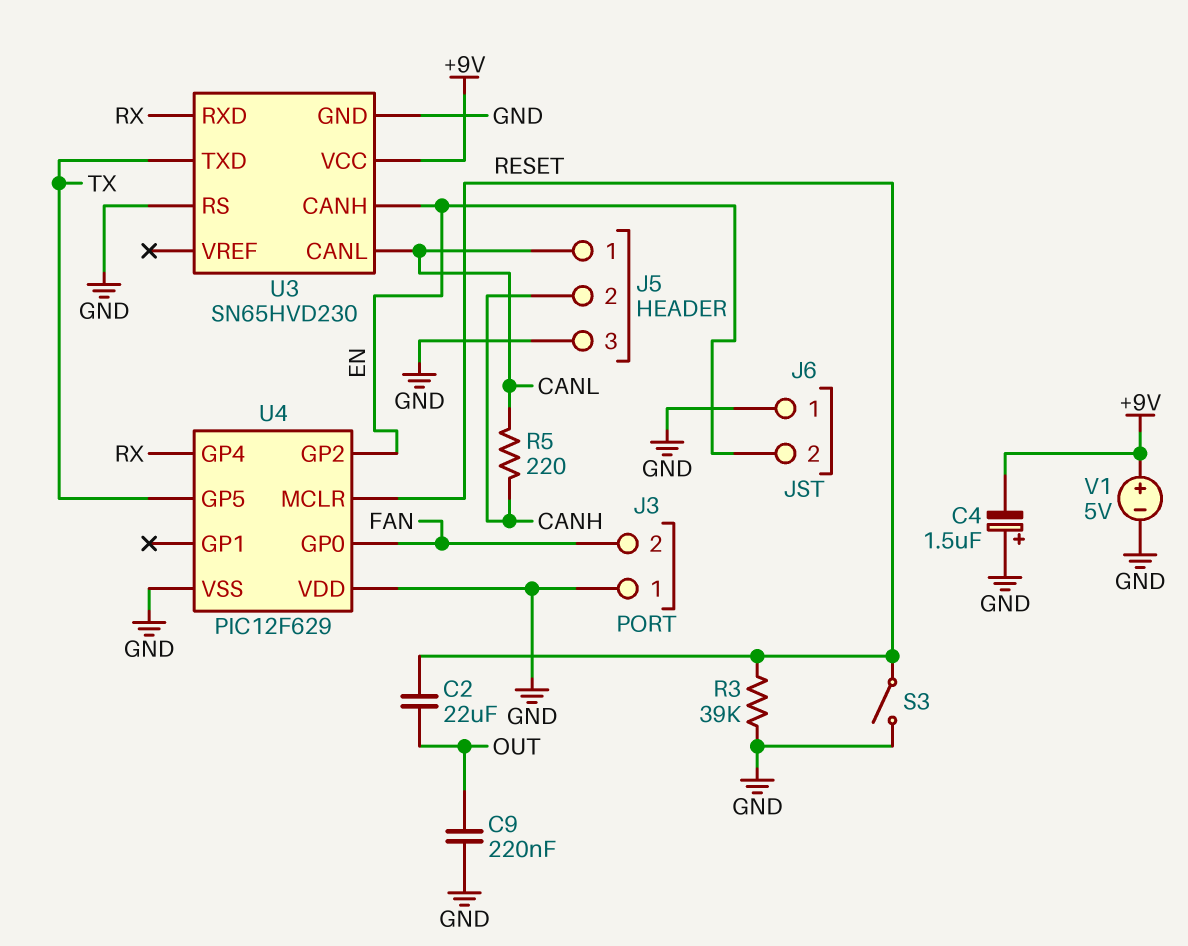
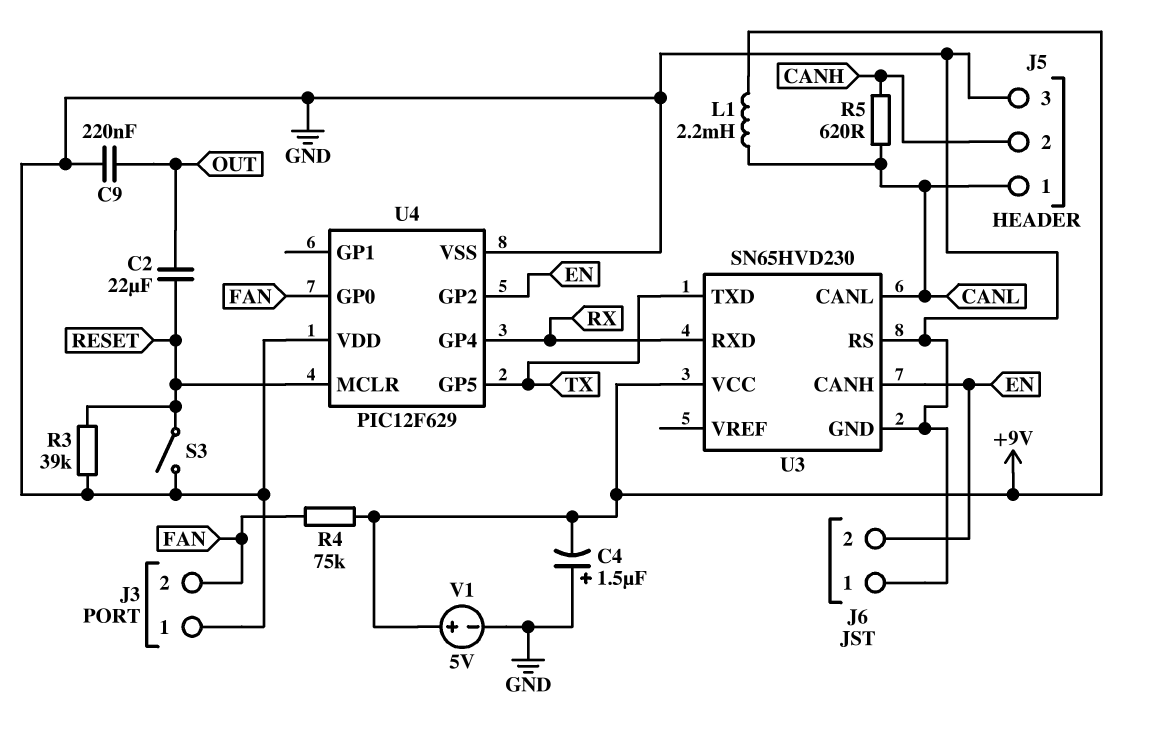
L1: none -> 2.2mH (+9V, CANL)
R4: none -> 75k (+9V, FAN)
R5: 220 (CANH, CANL) -> 620 (CANH, CANL)

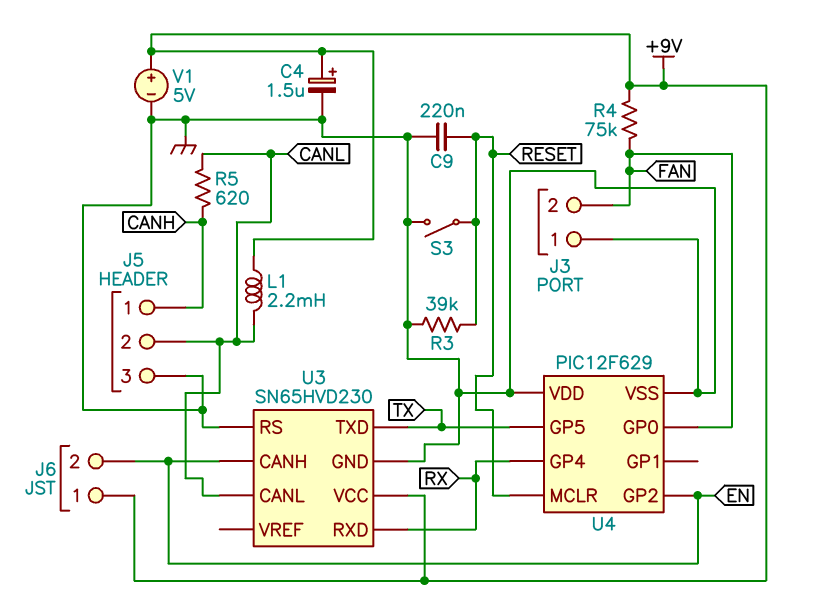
C2: 22uF (OUT, RESET) -> none
C4: 1.5uF (plus GND, minus +9V) -> 1.5uF (plus +9V, minus GND)
C9: 220nF (GND, OUT) -> 220nF (GND, RESET)
J5 pin 1: CANL -> CANH
J5 pin 2: CANH -> CANL
J6 pin 1: GND -> +9V

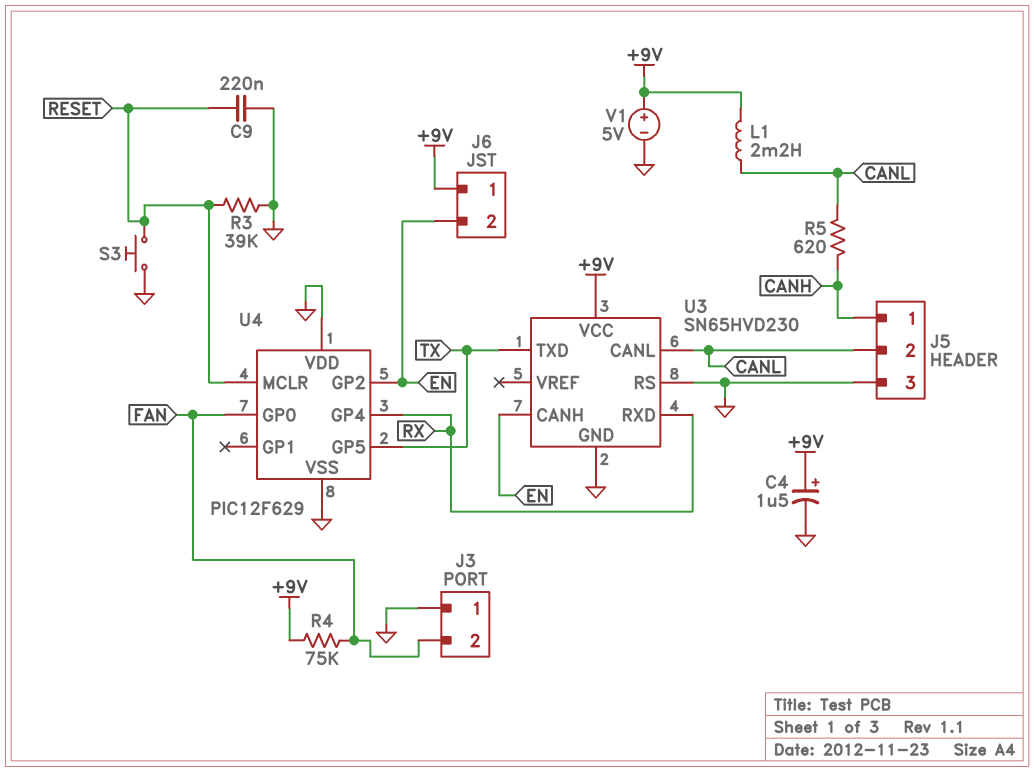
S3: switch (GND, RESET) -> button (GND, RESET)

